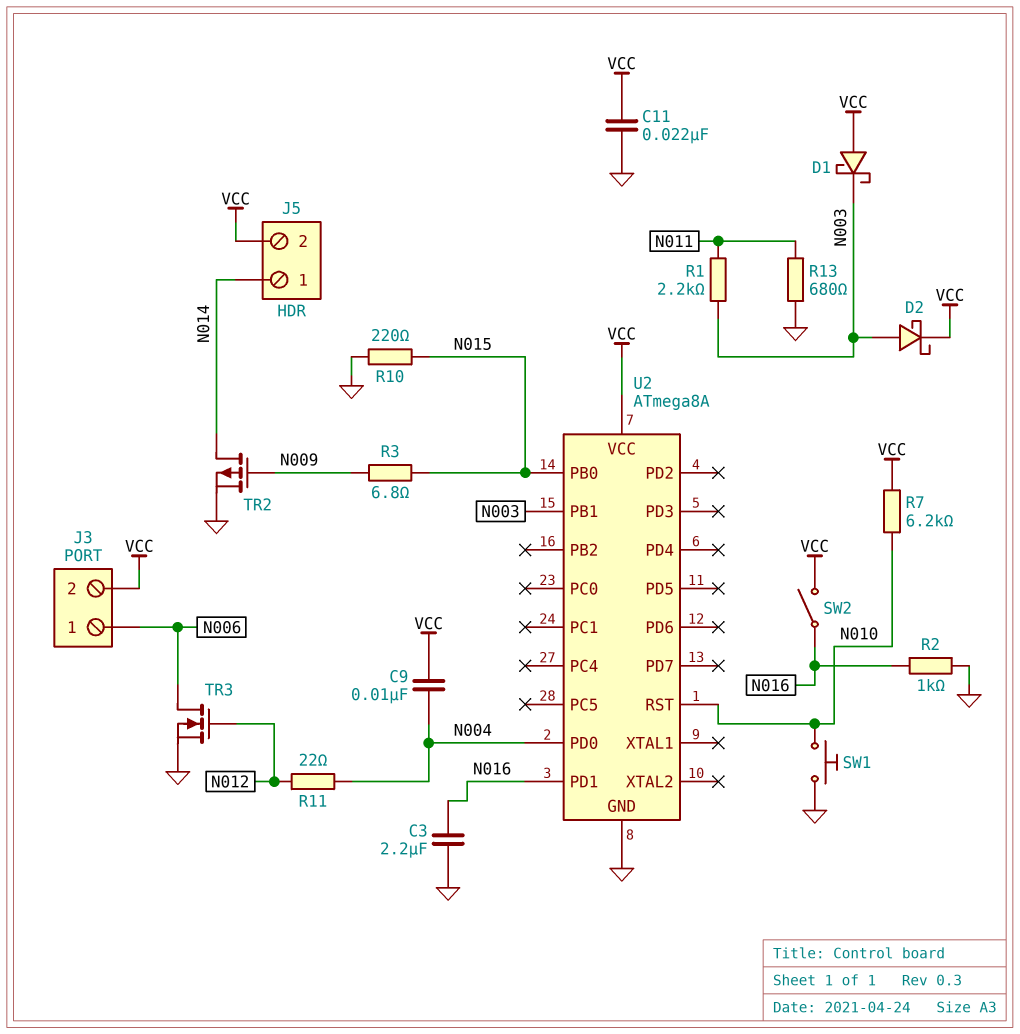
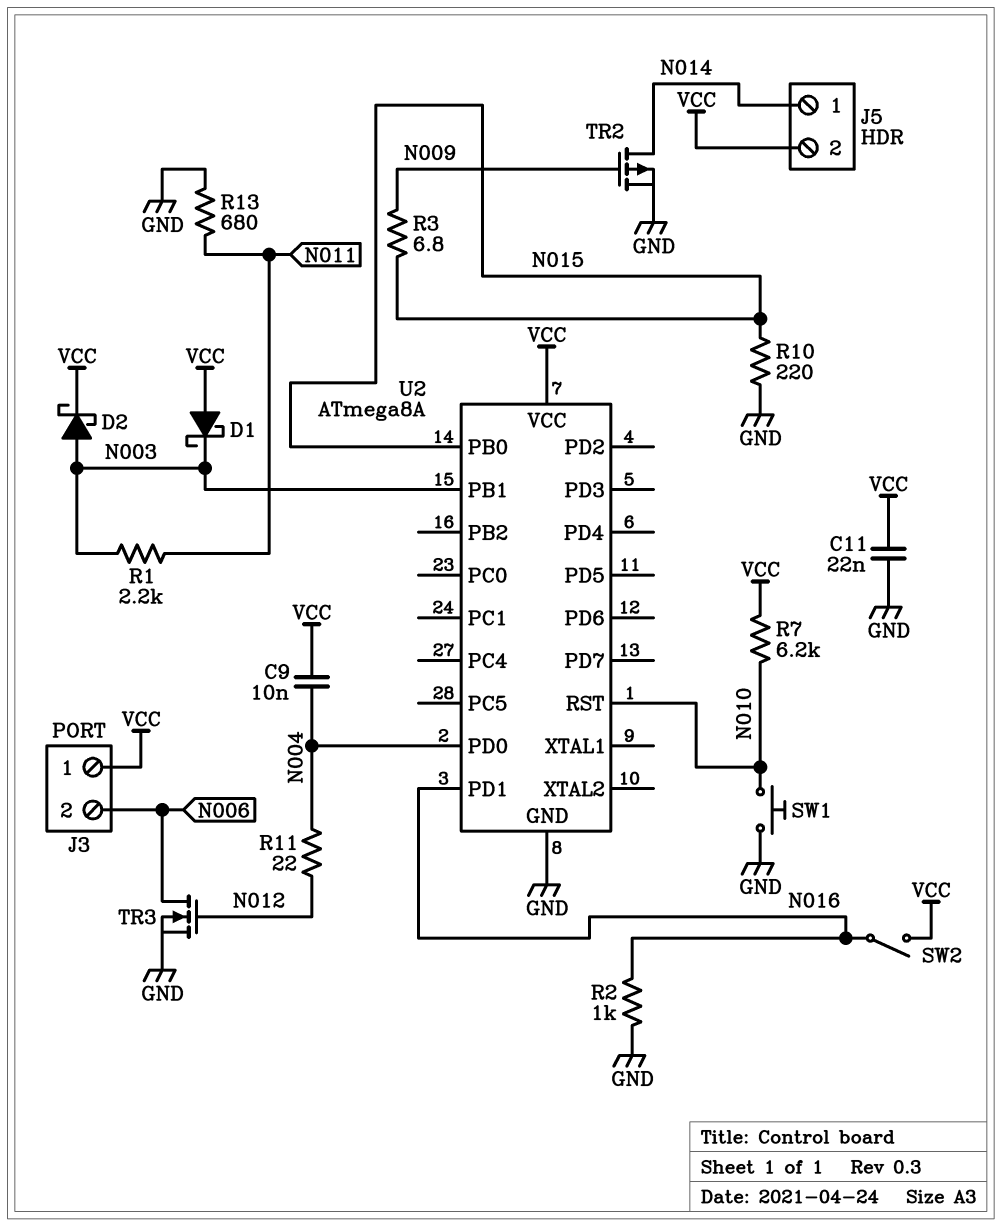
C3: 2.2uF (GND, N016) -> none
J3 pin 1: N006 -> VCC
J3 pin 2: VCC -> N006

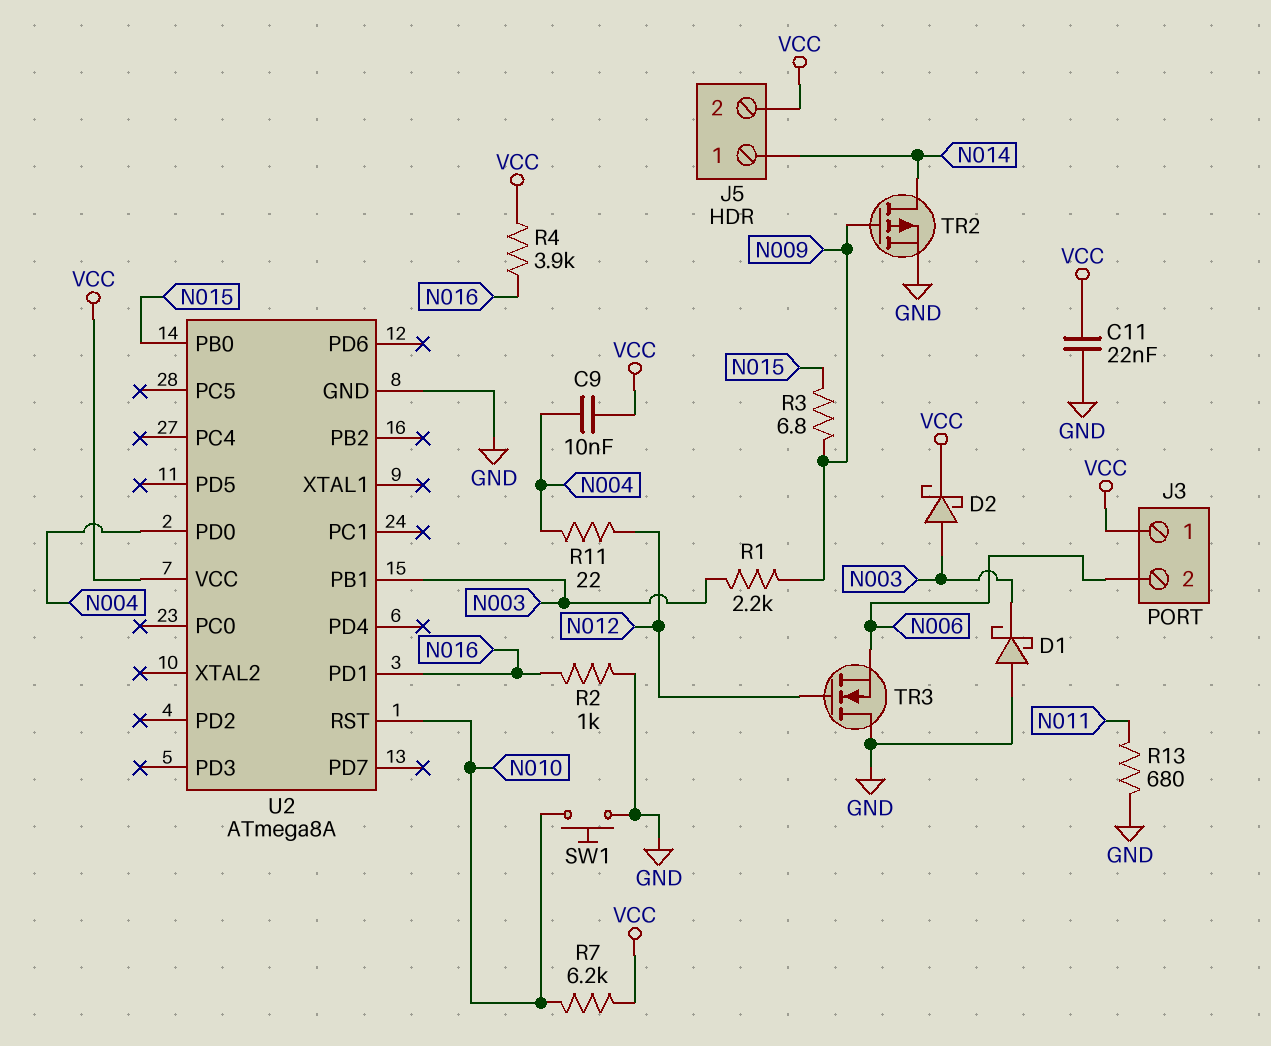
D1: schottky (A VCC, K N003) -> schottky (A GND, K N003)
R1: 2.2k (N003, N011) -> 2.2k (N003, N009)
R4: none -> 3.9k (N016, VCC)
R10: 220 (GND, N015) -> none
SW2: switch (N016, VCC) -> none
TR3: NMOS (G N012, D N006, S GND) -> NMOS (G N012, D GND, S N006)

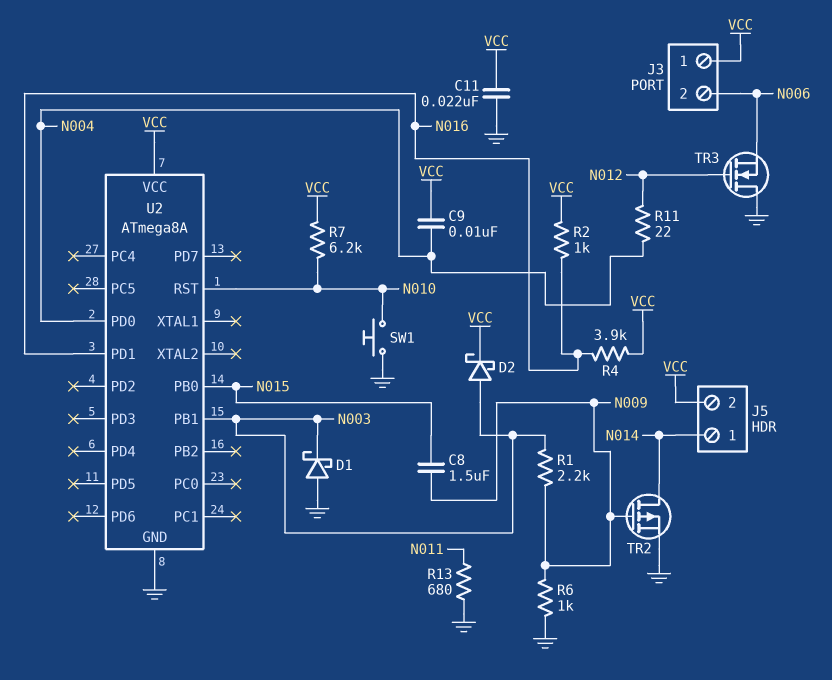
C8: none -> 1.5uF (N009, N015)
R2: 1k (GND, N016) -> 1k (N016, VCC)
R3: 6.8 (N009, N015) -> none
R6: none -> 1k (GND, N009)

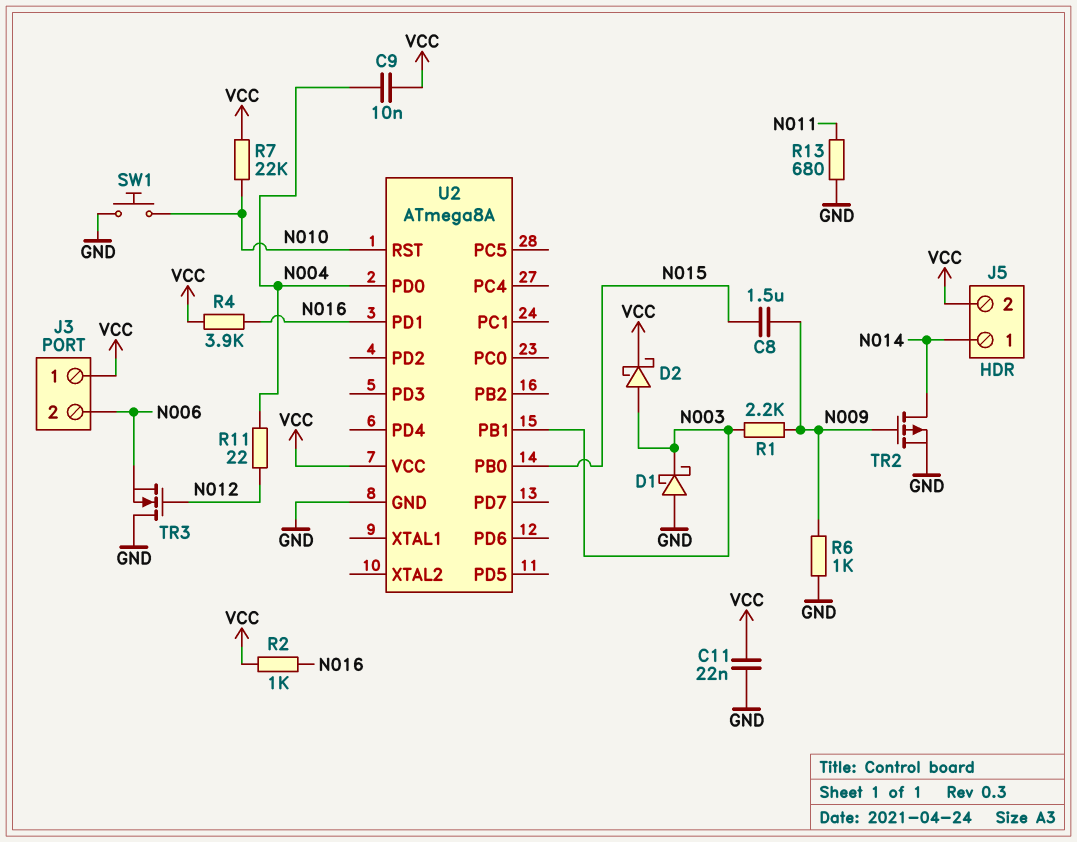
R7: 6.2k (N010, VCC) -> 22k (N010, VCC)

